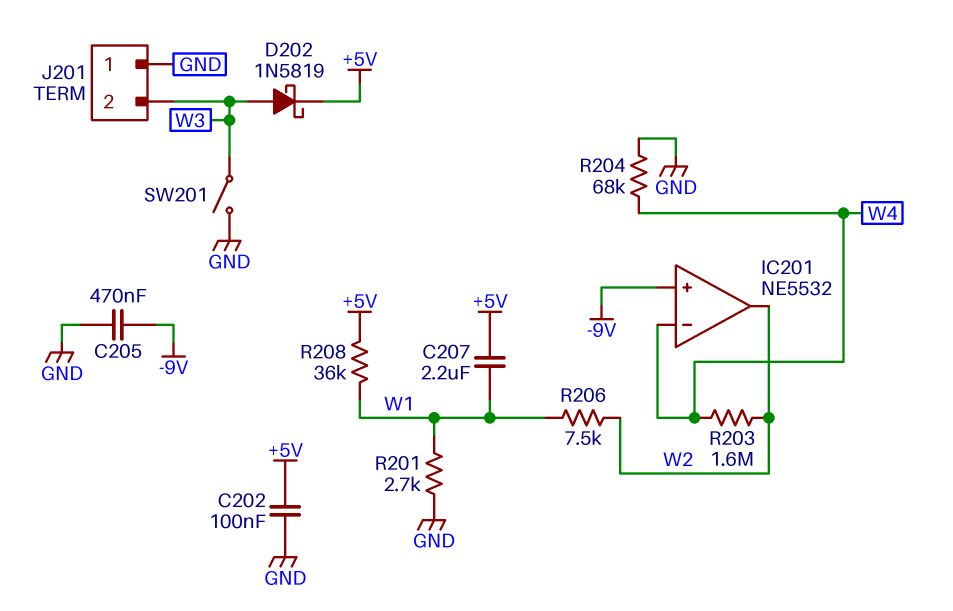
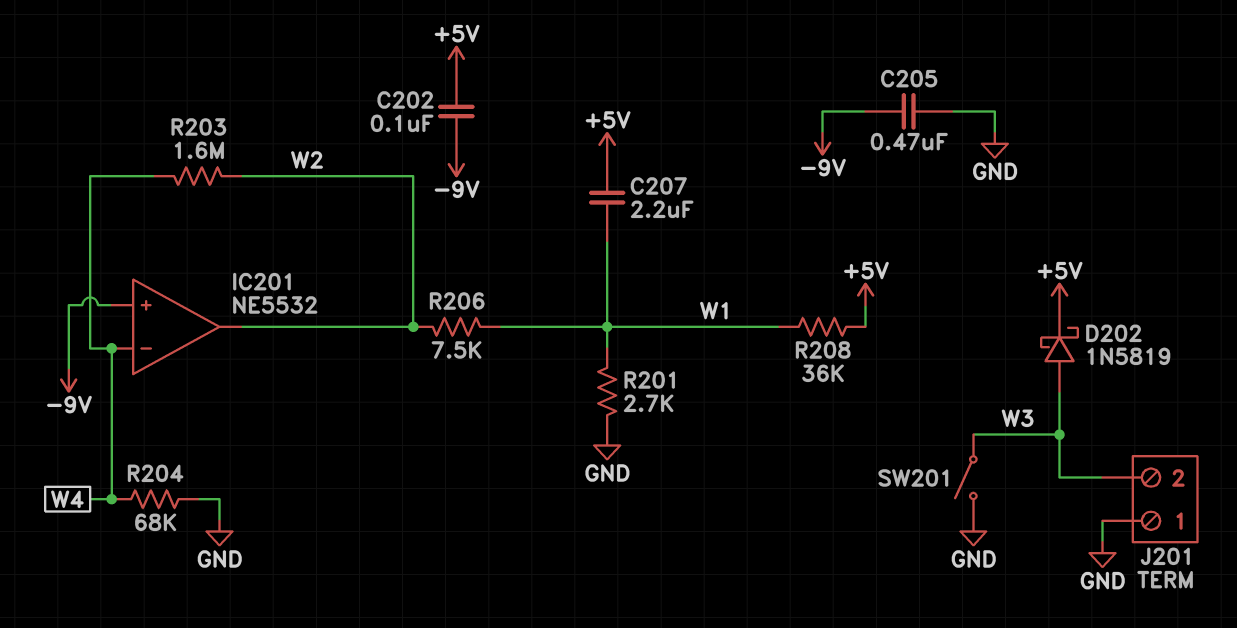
C202: 100nF (+5V, GND) -> 100nF (+5V, -9V)

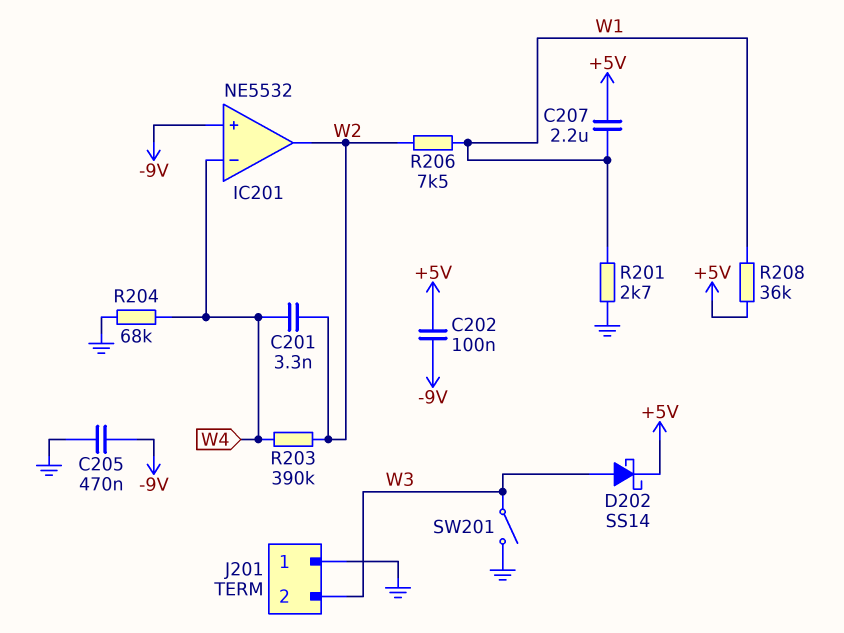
C201: none -> 3.3nF (W2, W4)
D202: schottky 1N5819 (A W3, K +5V) -> schottky SS14 (A W3, K +5V)
R203: 1.6M (W2, W4) -> 390k (W2, W4)

